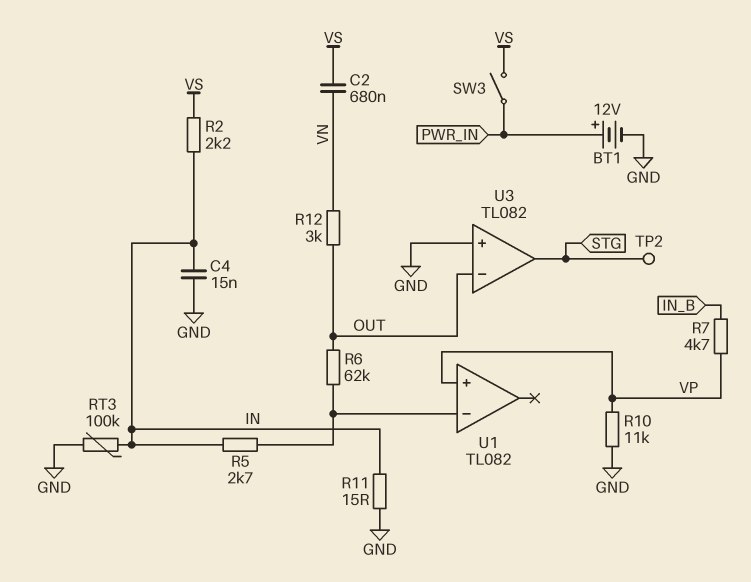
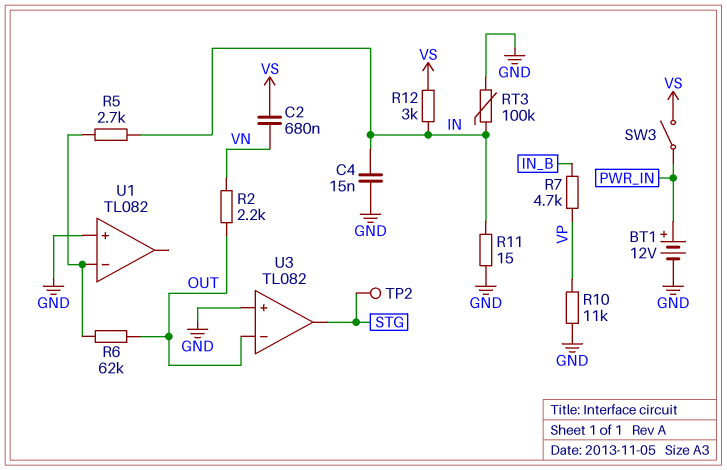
R2: 2.2k (IN, VS) -> 2.2k (OUT, VN)
R12: 3k (OUT, VN) -> 3k (IN, VS)
U1 pin in+: VP -> GND

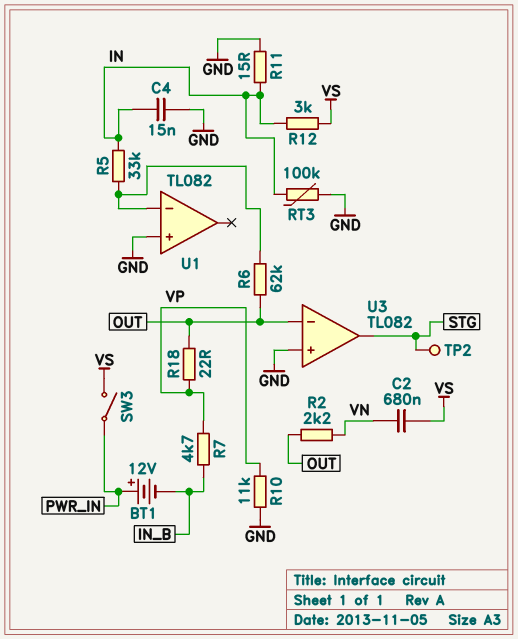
BT1: 12V (plus PWR_IN, minus GND) -> 12V (plus PWR_IN, minus IN_B)
R5: 2.7k (IN, U1/in-) -> 33k (IN, U1/in-)
R18: none -> 22 (OUT, VP)

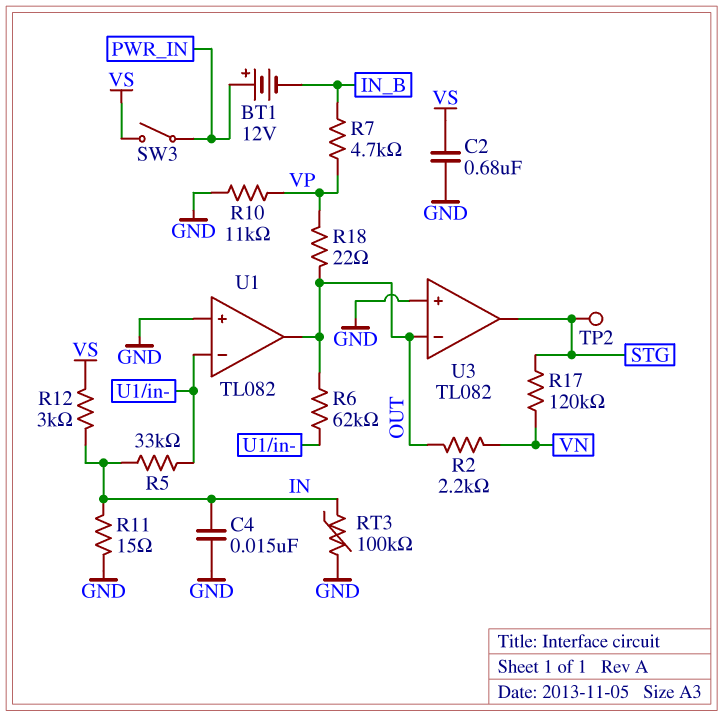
C2: 680nF (VN, VS) -> 680nF (GND, VS)
R17: none -> 120k (STG, VN)
U1 pin out: none -> OUT

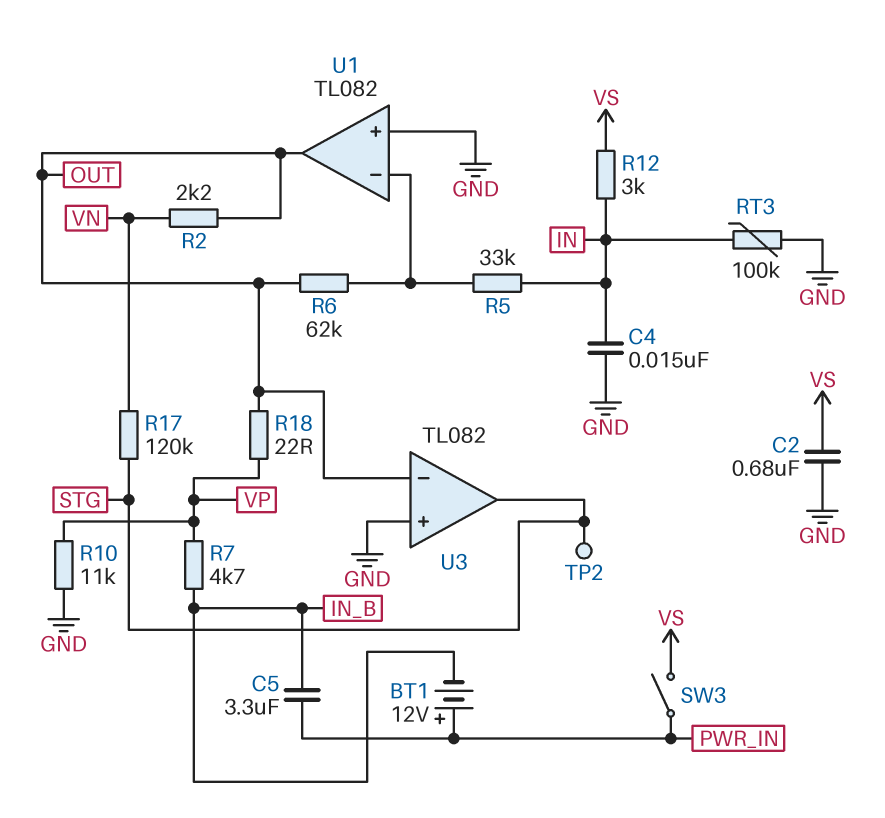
C5: none -> 3.3uF (IN_B, PWR_IN)
R11: 15 (GND, IN) -> none

